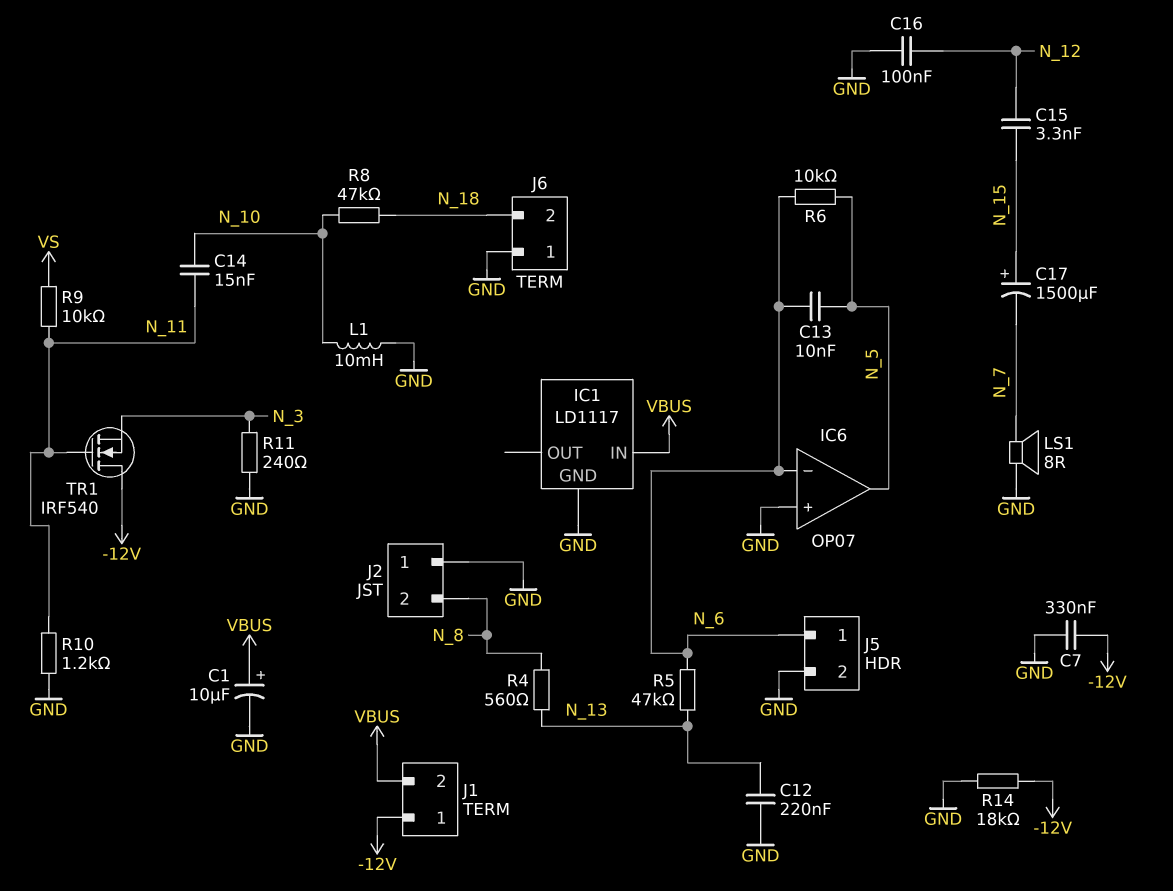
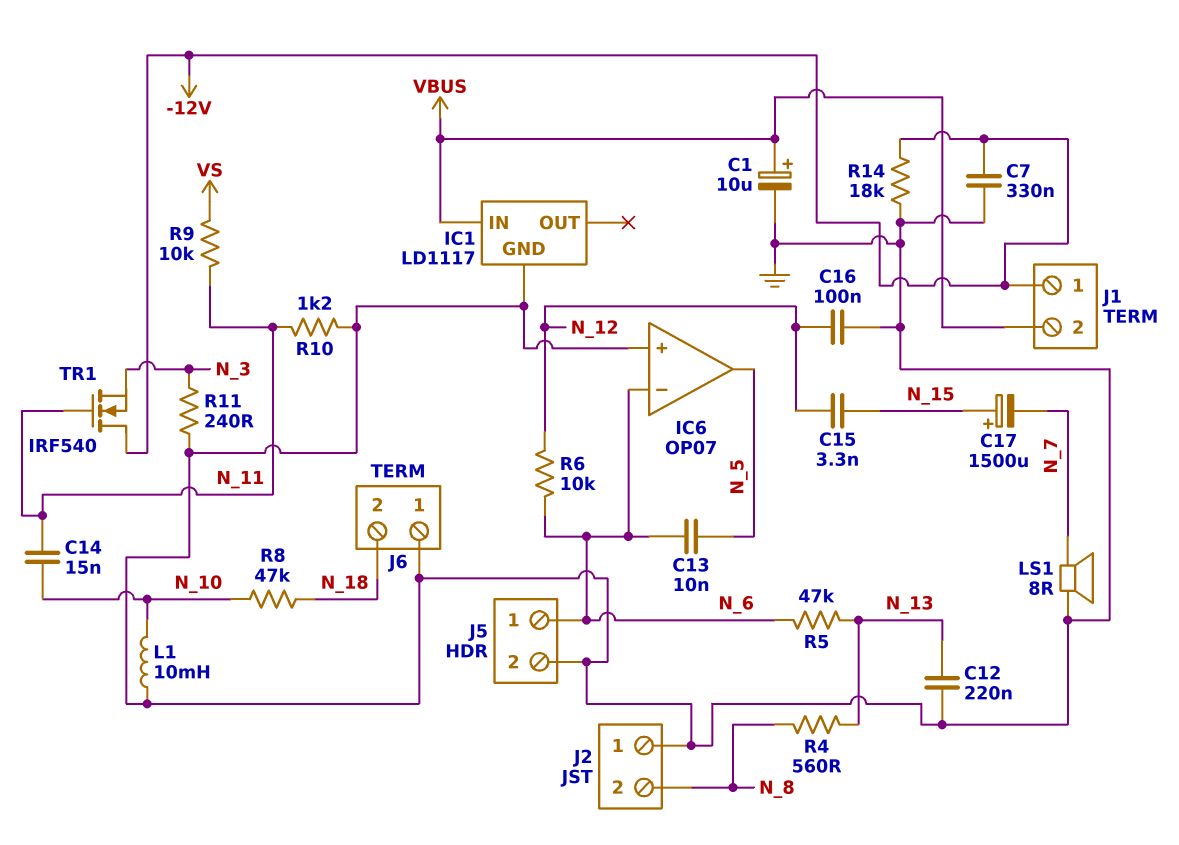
R6: 10k (N_5, N_6) -> 10k (N_6, N_12)

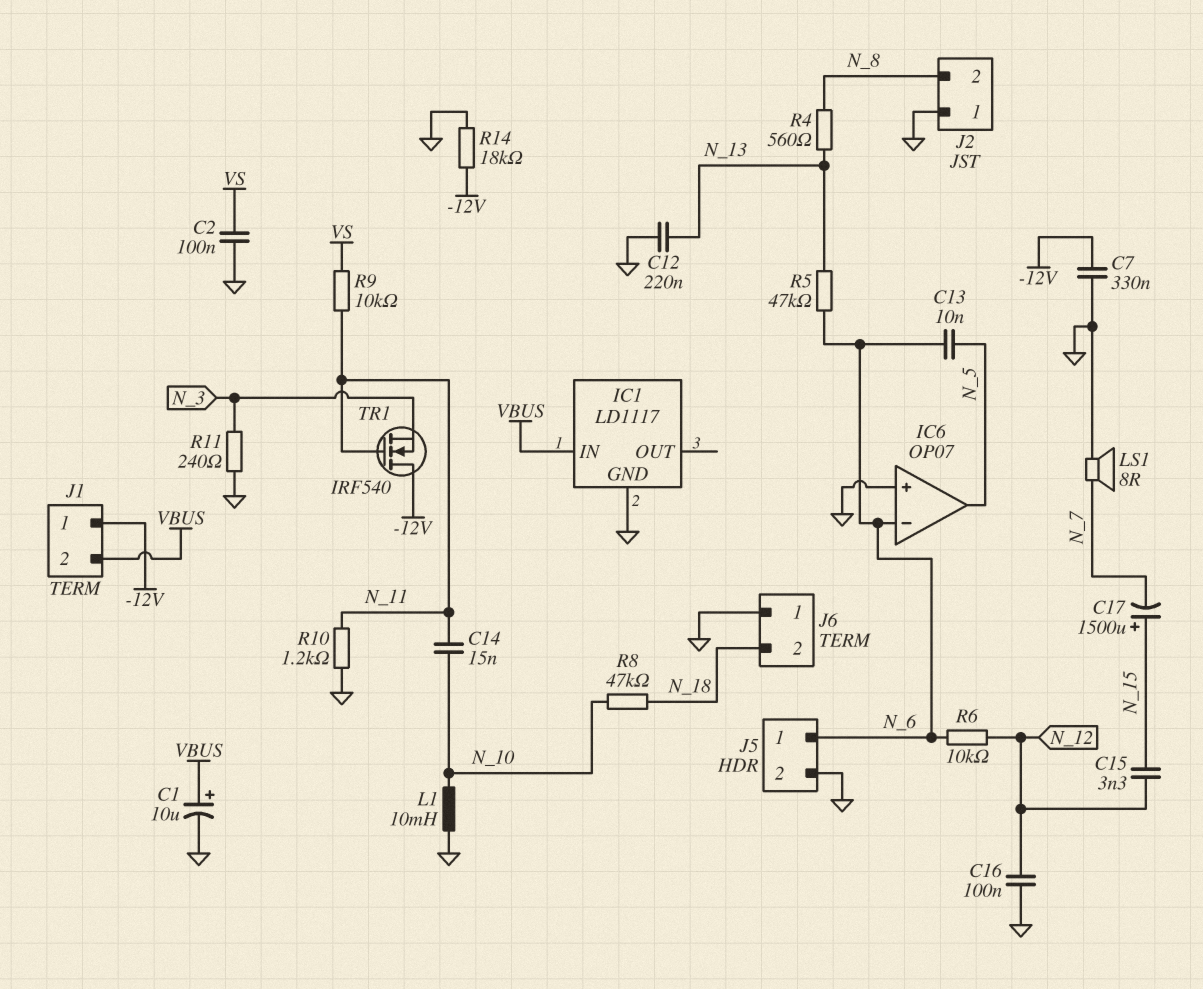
C2: none -> 100nF (GND, VS)

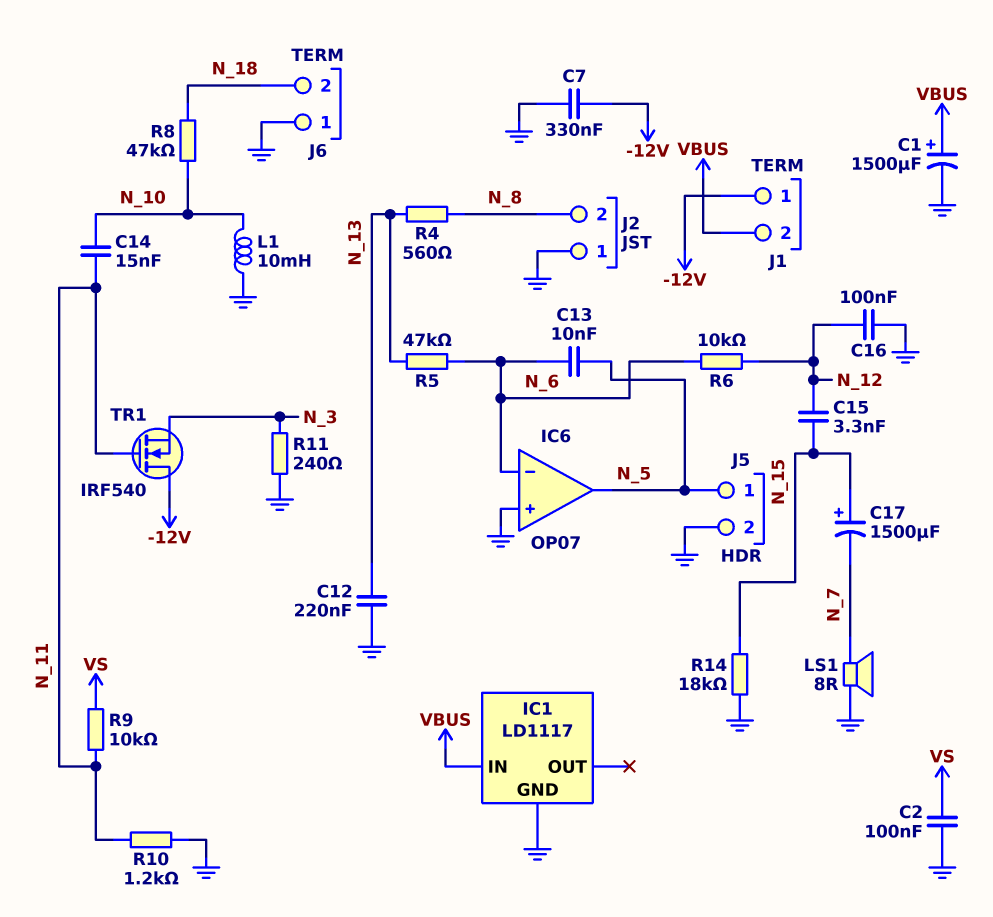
C1: 10uF (plus VBUS, minus GND) -> 1500uF (plus VBUS, minus GND)
J5 pin 1: N_6 -> N_5
R14: 18k (-12V, GND) -> 18k (GND, N_15)

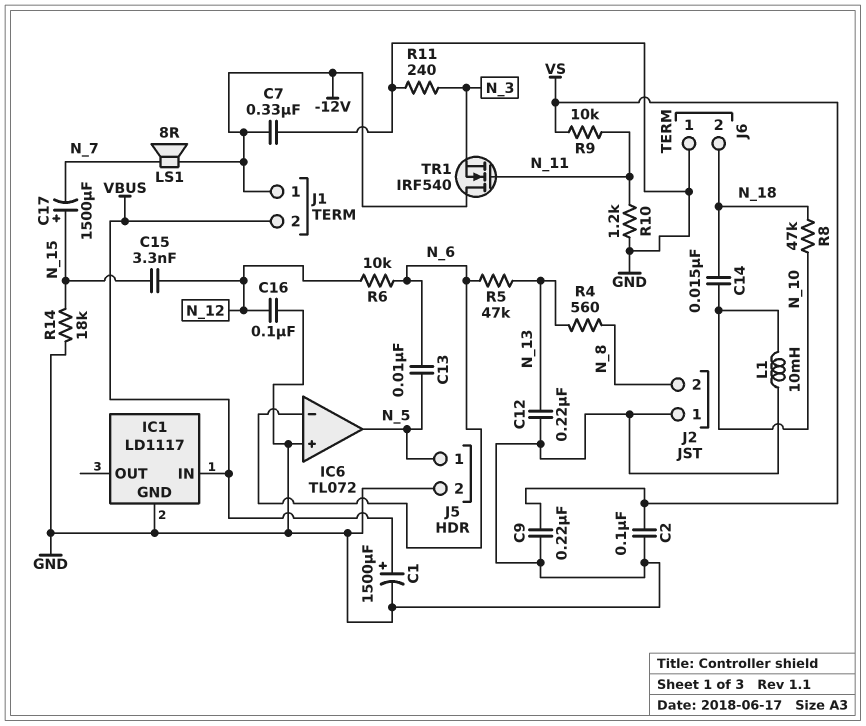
C9: none -> 220nF (GND, VS)
C14: 15nF (N_10, N_11) -> 15nF (N_10, N_18)
IC6: OP07 -> TL072
LS1: speaker 8R (GND, N_7) -> speaker 8R (-12V, N_7)

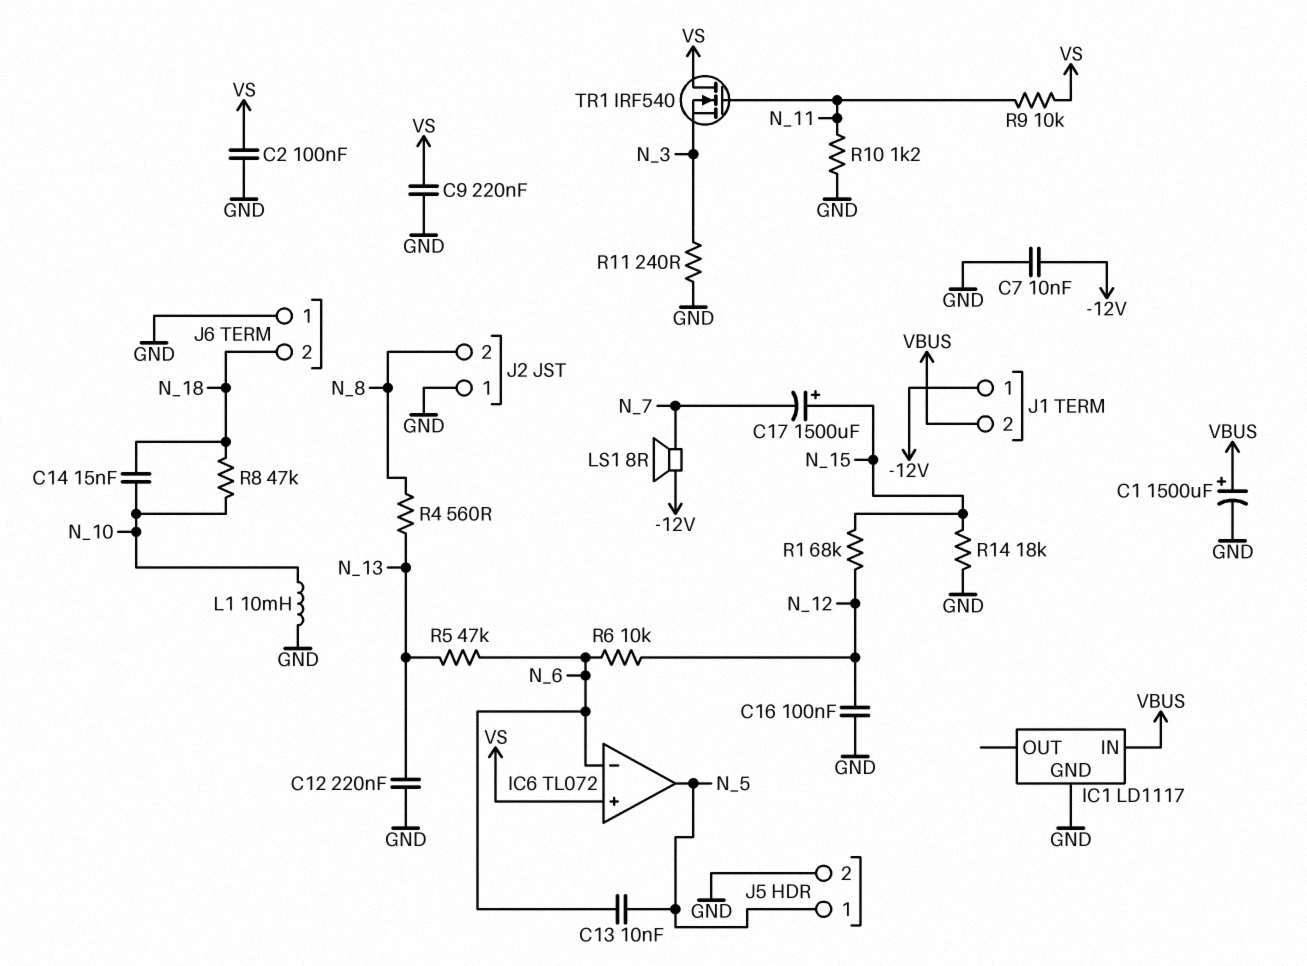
C7: 330nF (-12V, GND) -> 10nF (-12V, GND)
C15: 3.3nF (N_12, N_15) -> none
IC6 pin in+: GND -> VS
R1: none -> 68k (N_12, N_15)
TR1: NMOS IRF540 (G N_11, D -12V, S N_3) -> NMOS IRF540 (G N_11, D VS, S N_3)

